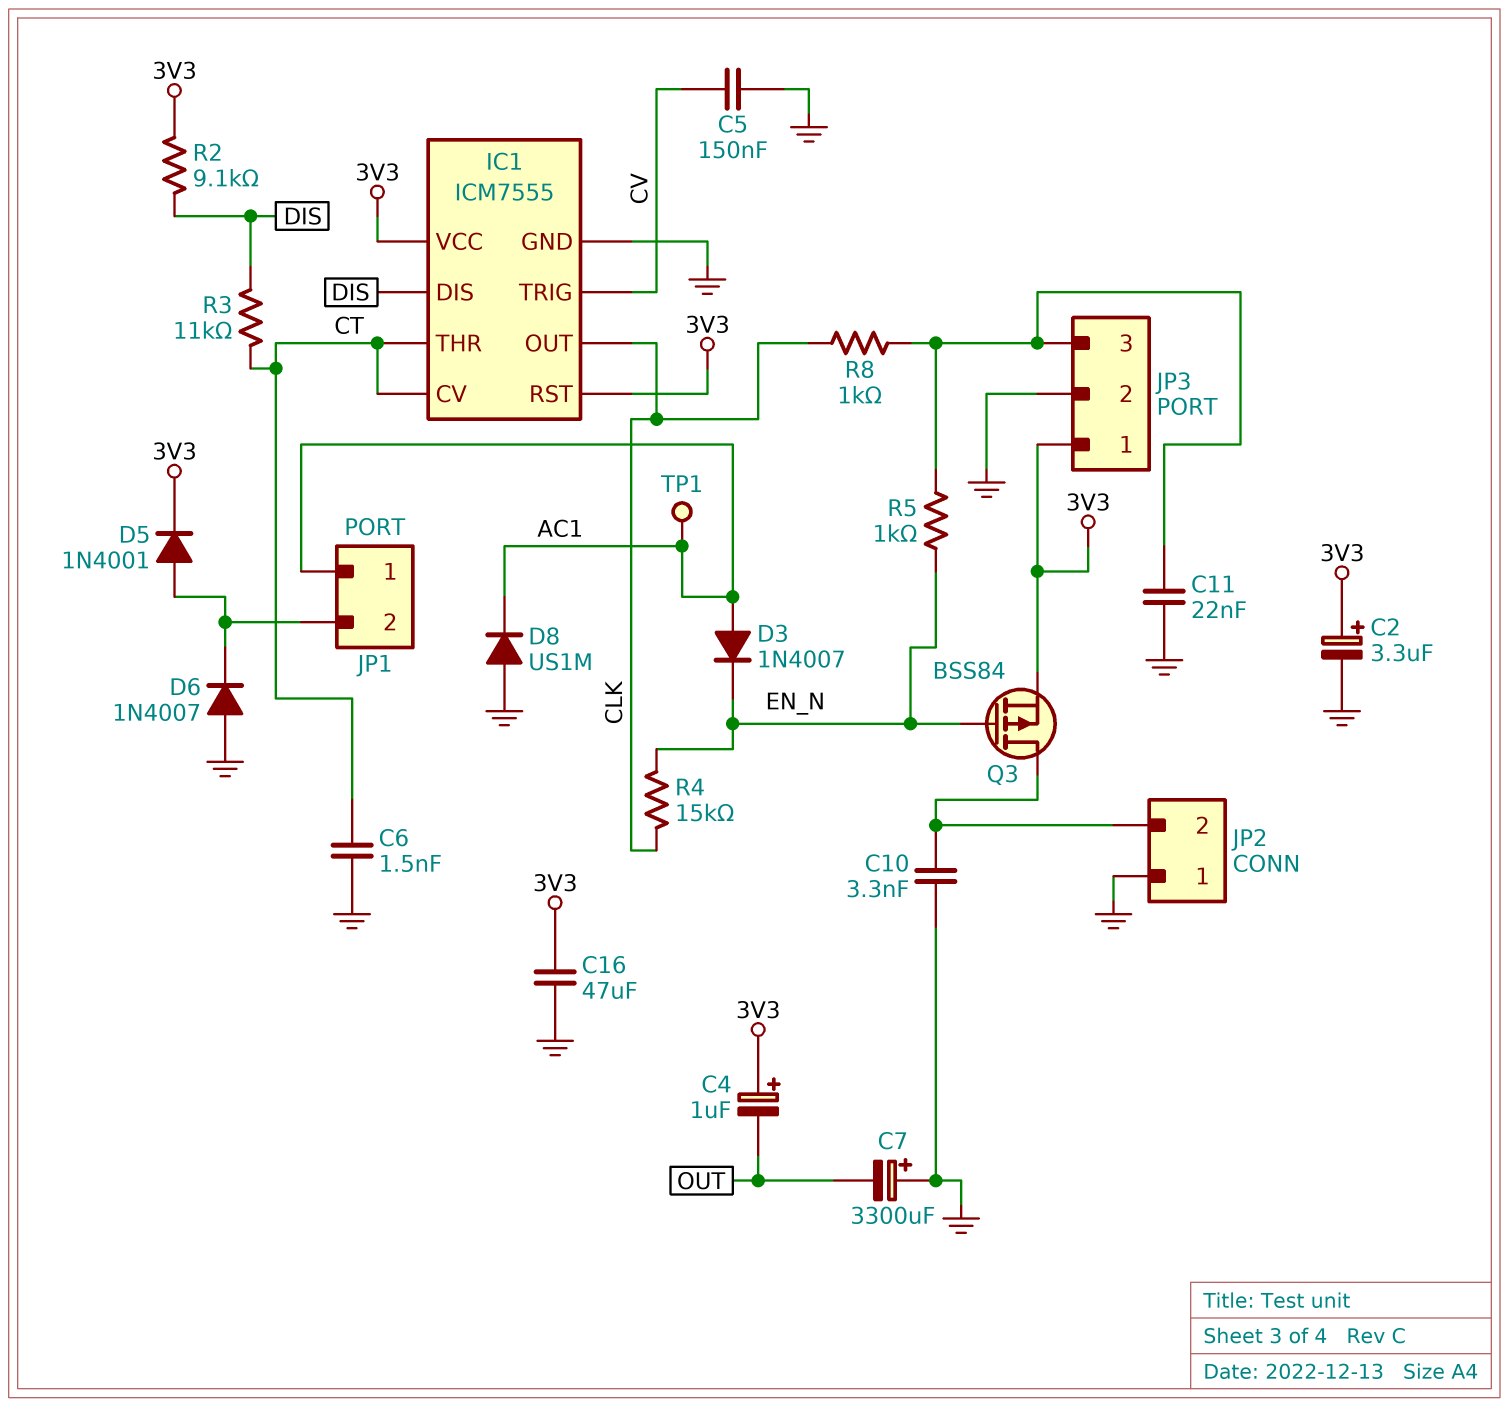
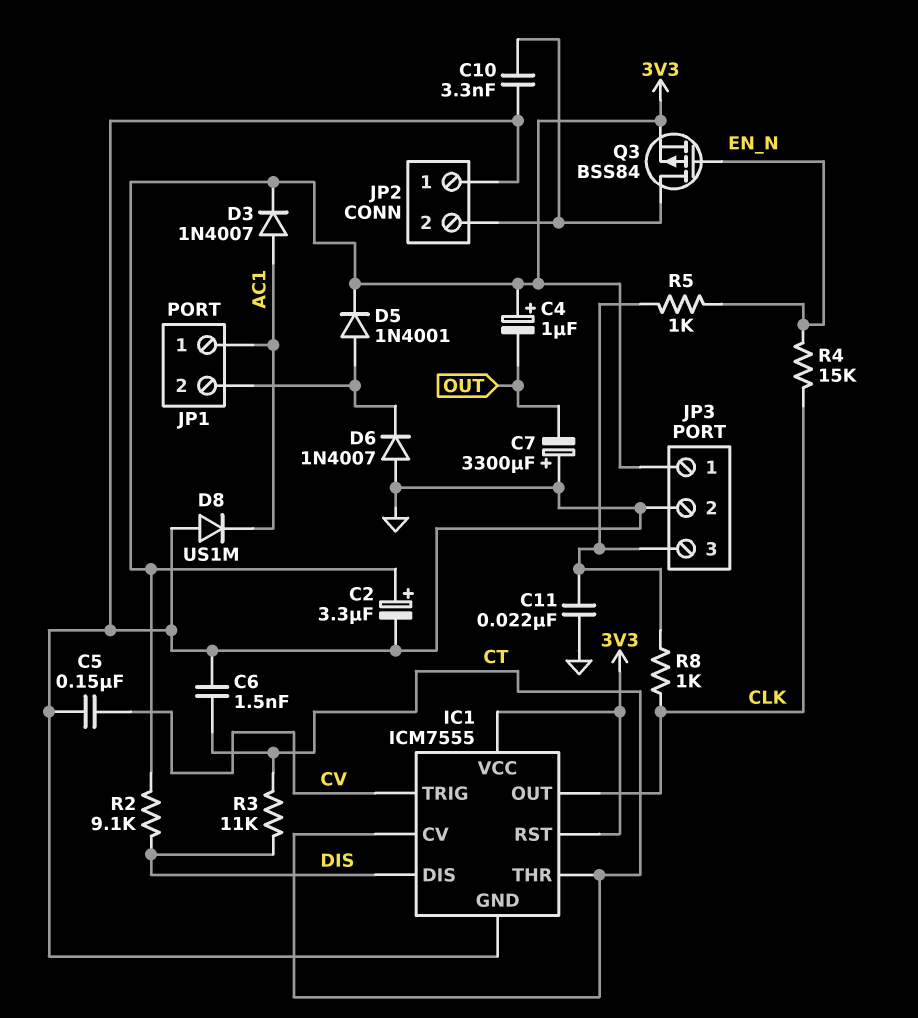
C16: 47uF (3V3, GND) -> none
D3: diode 1N4007 (A AC1, K EN_N) -> diode 1N4007 (A AC1, K 3V3)
TP1: test point (AC1) -> none

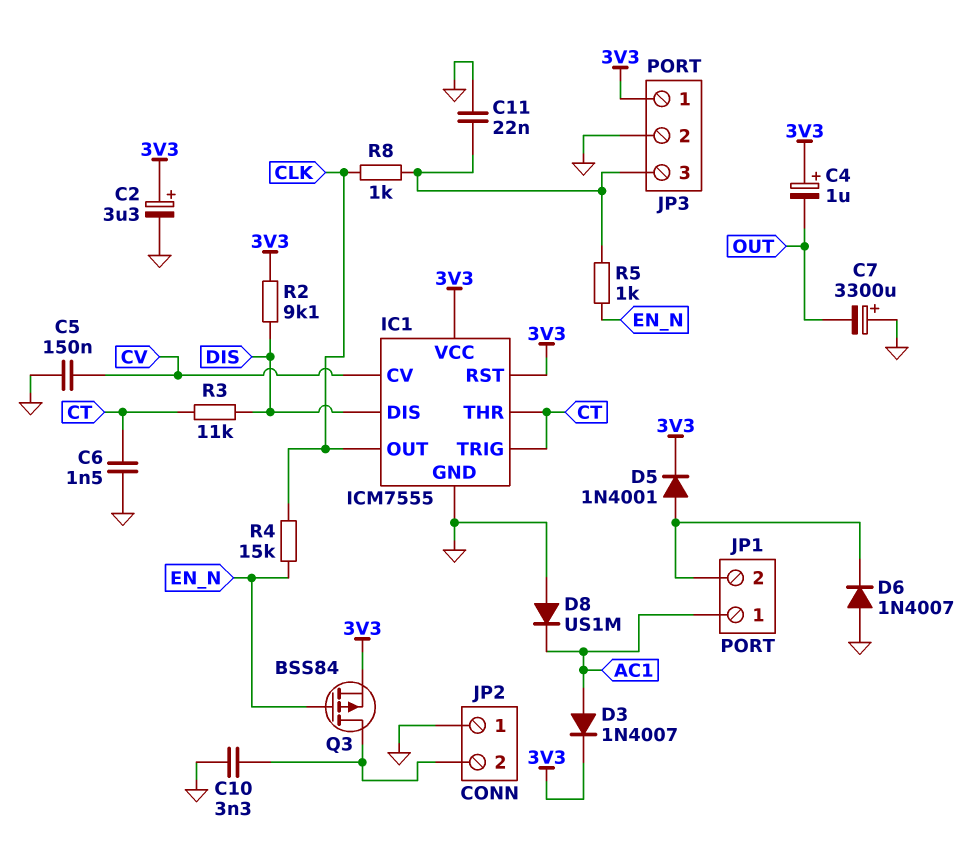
IC1 pin CV: CT -> CV
IC1 pin TRIG: CV -> CT

